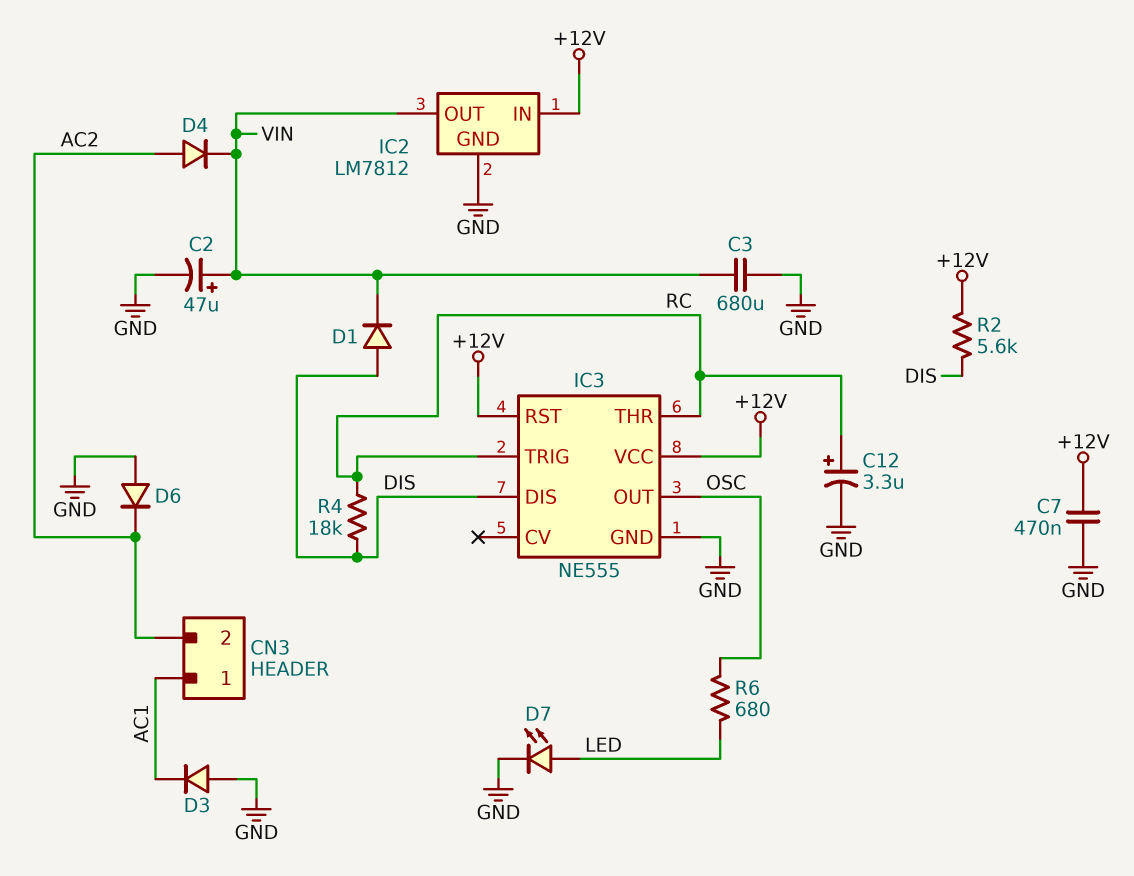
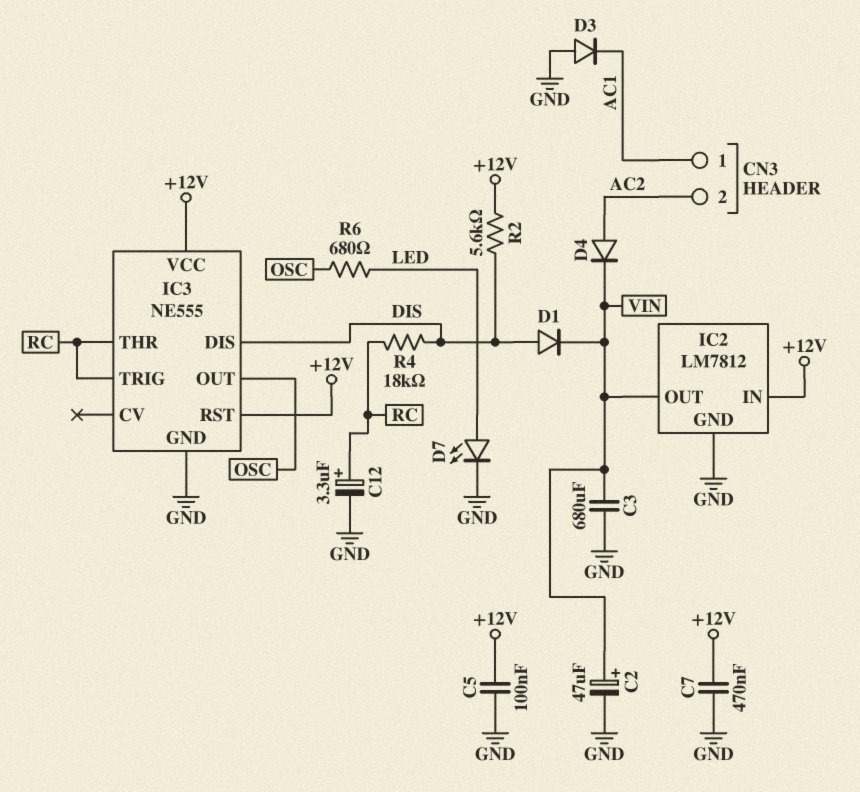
C5: none -> 100nF (+12V, GND)
D6: diode (A GND, K AC2) -> none

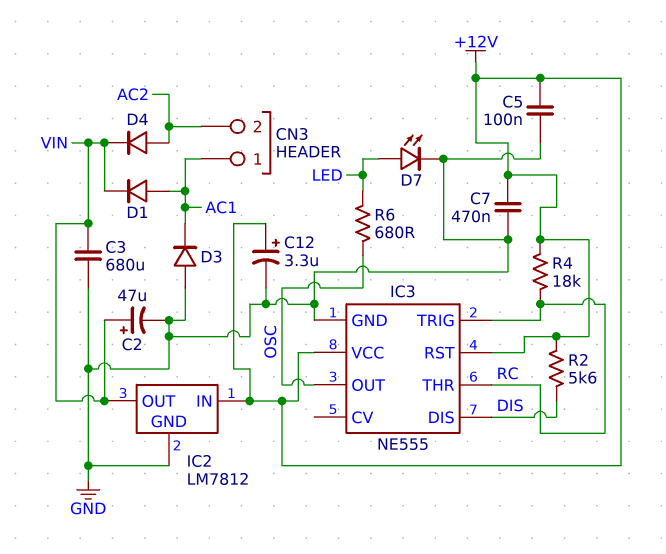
C12: 3.3uF (plus RC, minus GND) -> 3.3uF (plus +12V, minus GND)
D1: diode (A DIS, K VIN) -> diode (A AC1, K VIN)
R4: 18k (DIS, RC) -> 18k (+12V, RC)

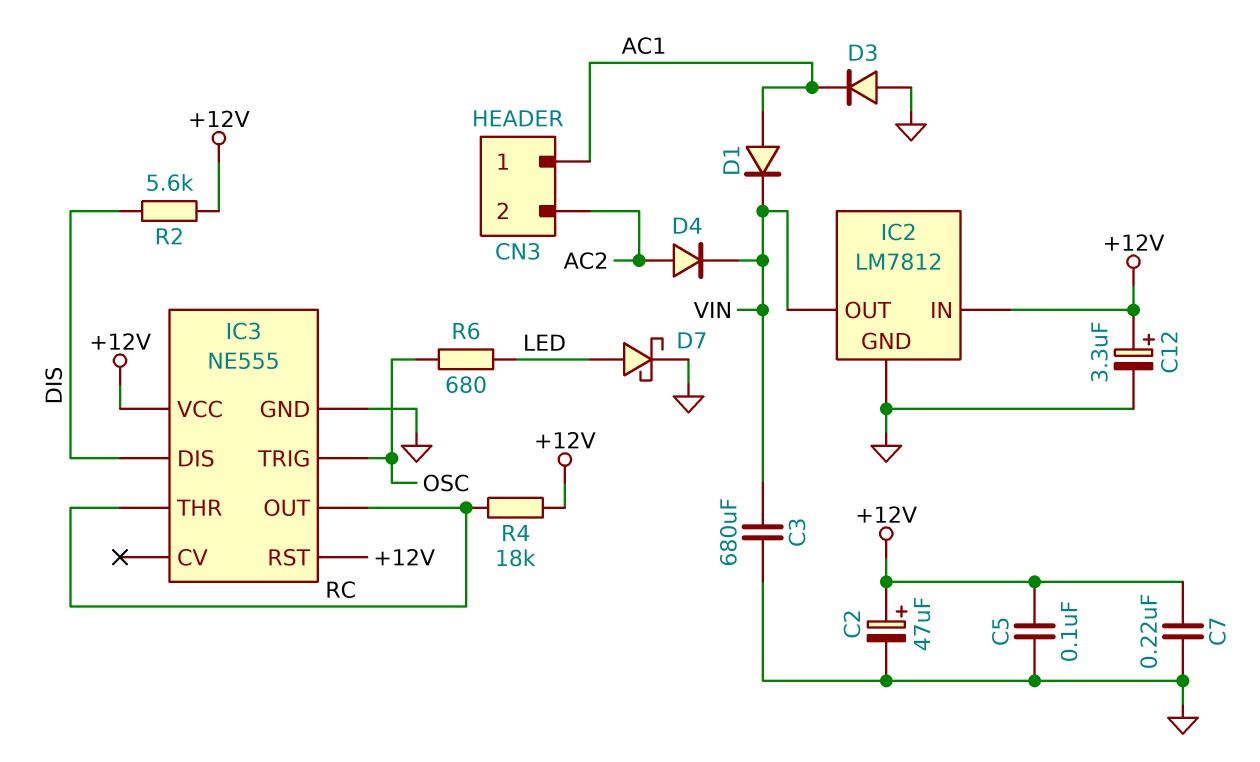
C2: 47uF (plus VIN, minus GND) -> 47uF (plus +12V, minus GND)
C7: 470nF (+12V, GND) -> 220nF (+12V, GND)
D7: LED (A LED, K GND) -> schottky (A LED, K GND)
IC3 pin OUT: OSC -> RC
IC3 pin TRIG: RC -> OSC

